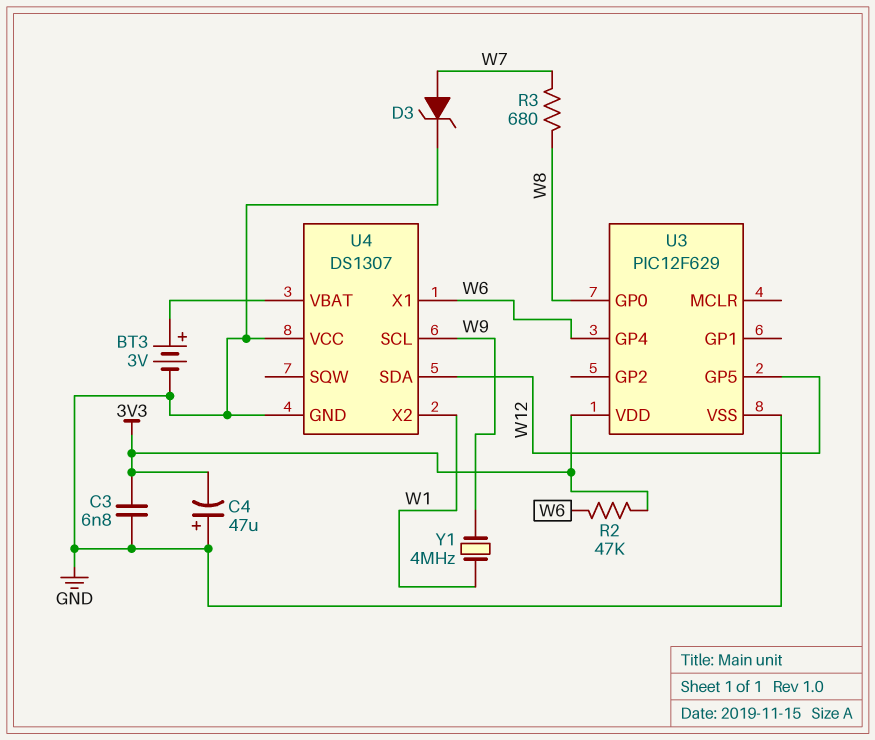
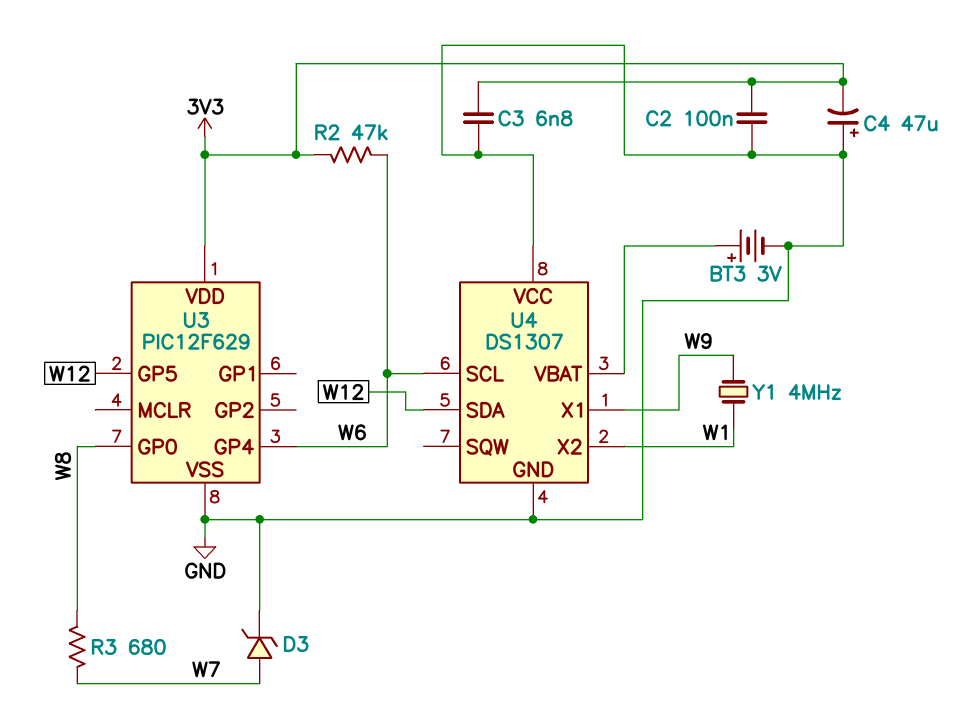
C2: none -> 100nF (3V3, GND)
U4 pin SCL: W9 -> W6
U4 pin X1: W6 -> W9

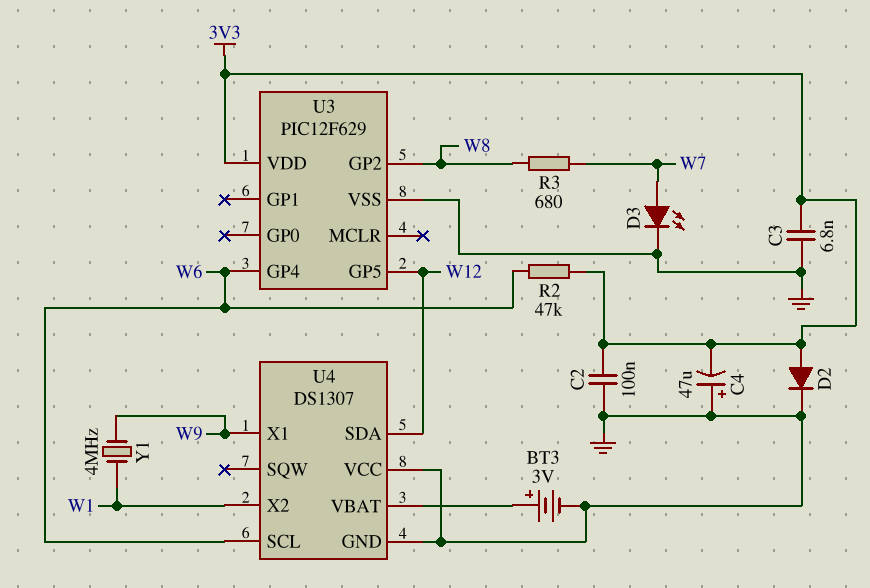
D2: none -> diode (A 3V3, K GND)
D3: zener (A W7, K GND) -> LED (A W7, K GND)
U3 pin GP0: W8 -> none
U3 pin GP2: none -> W8

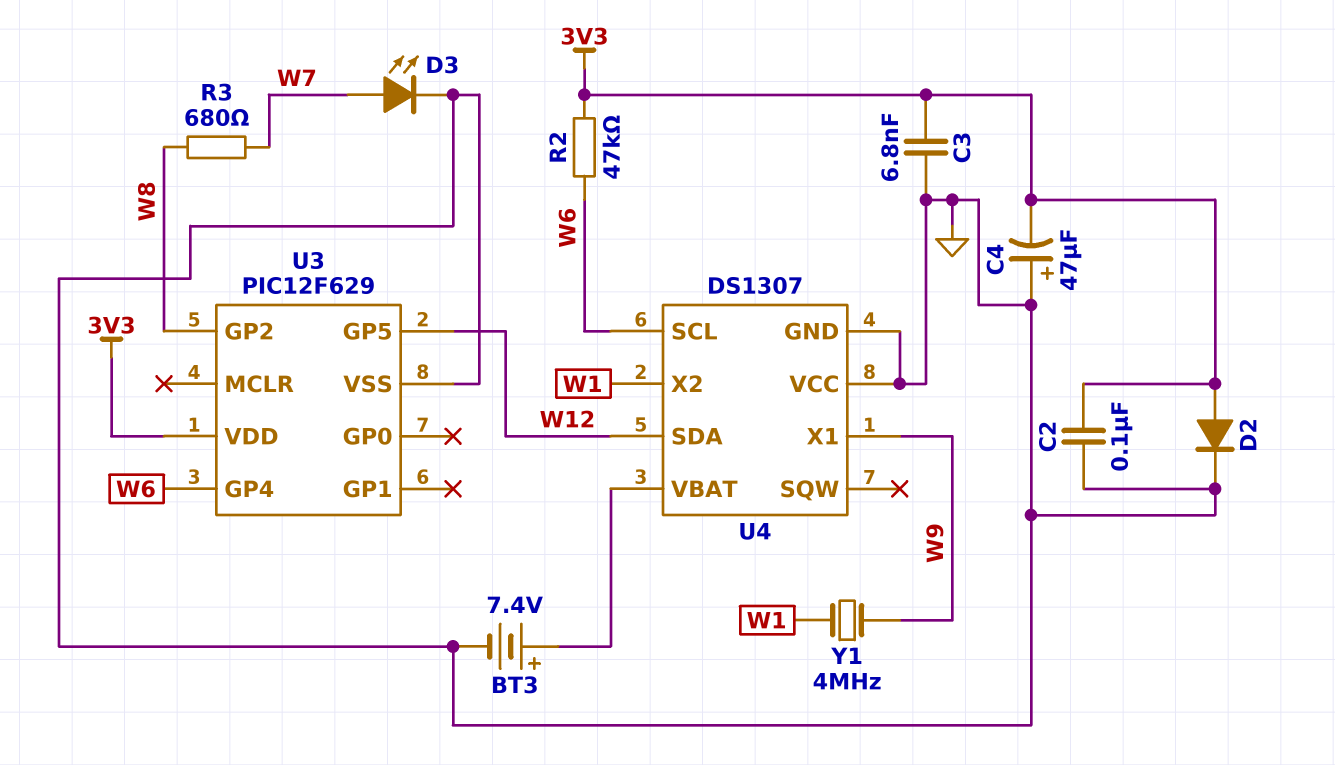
BT3: 3V (plus U4/VBAT, minus GND) -> 7.4V (plus U4/VBAT, minus GND)

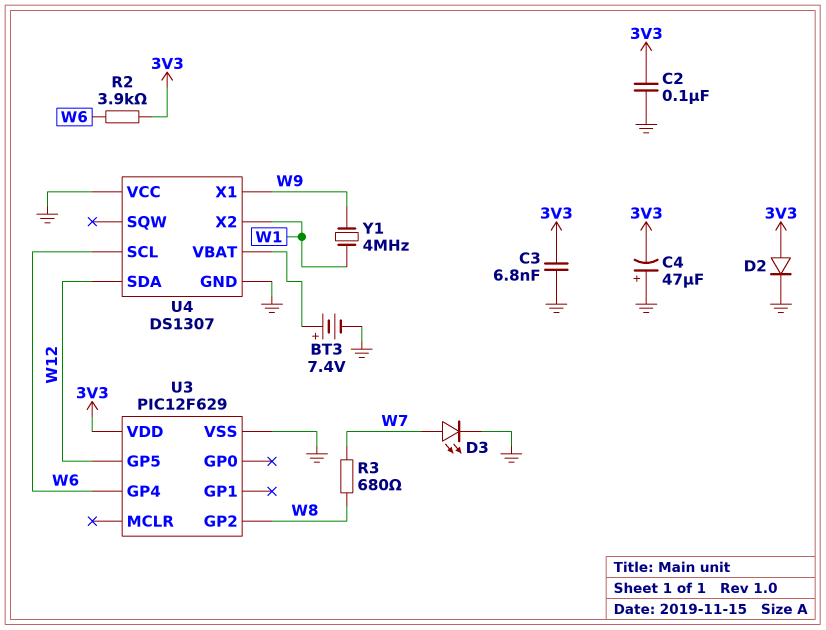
R2: 47k (3V3, W6) -> 3.9k (3V3, W6)

